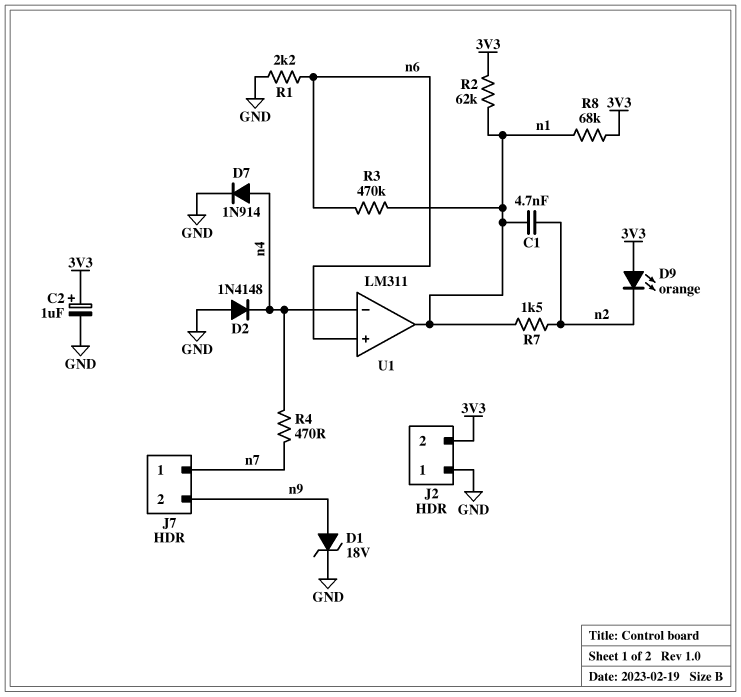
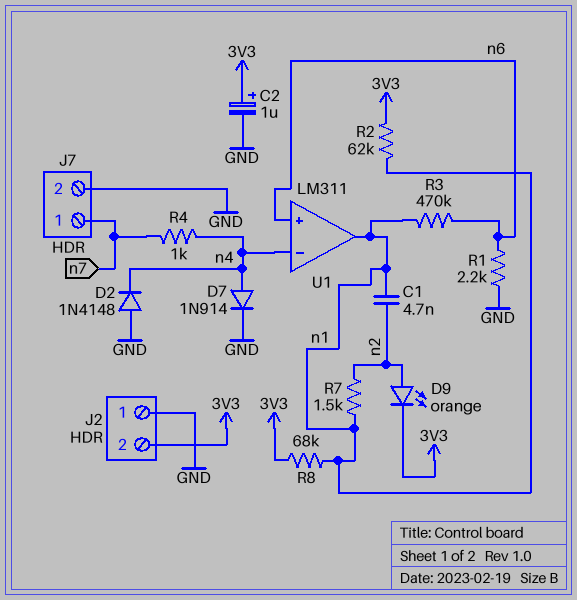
D1: zener 18V (A n9, K GND) -> none
D9: LED orange (A 3V3, K n2) -> LED orange (A n2, K 3V3)
J7 pin 2: n9 -> GND
R4: 470 (n4, n7) -> 1k (n4, n7)

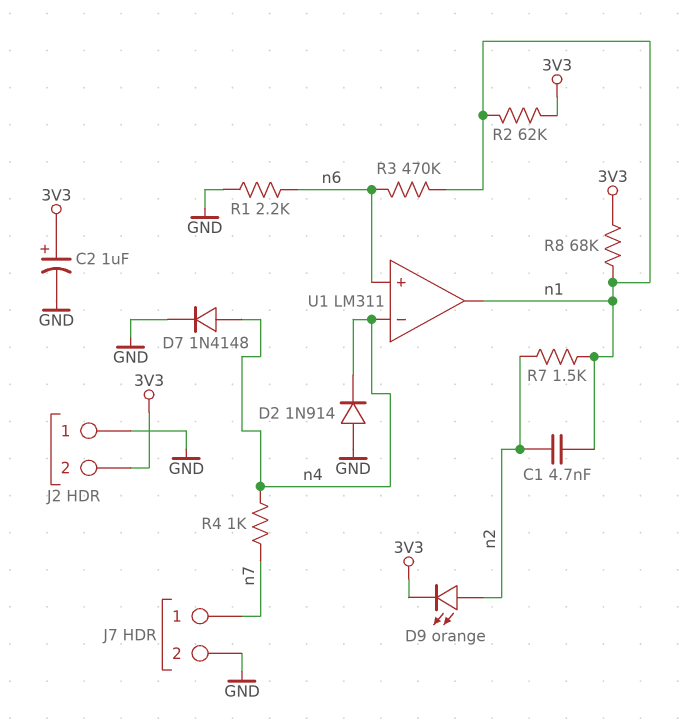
D2: diode 1N4148 (A GND, K n4) -> diode 1N914 (A GND, K n4)
D7: diode 1N914 (A n4, K GND) -> diode 1N4148 (A n4, K GND)

